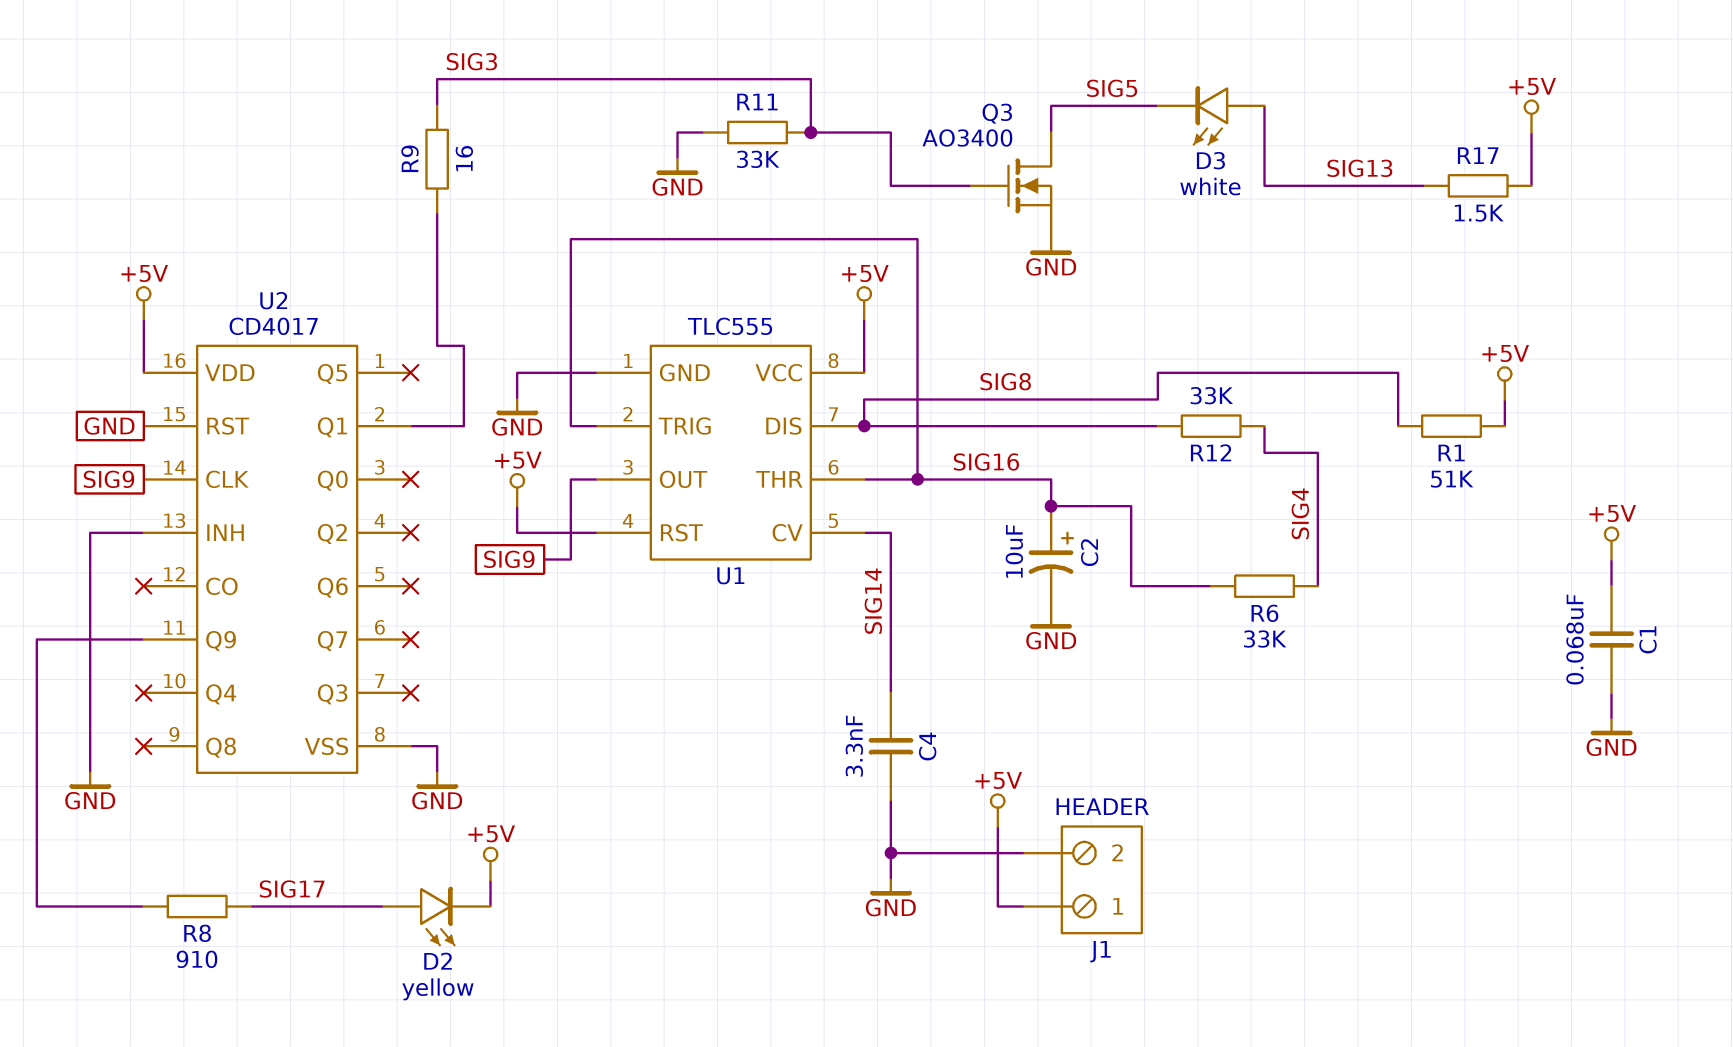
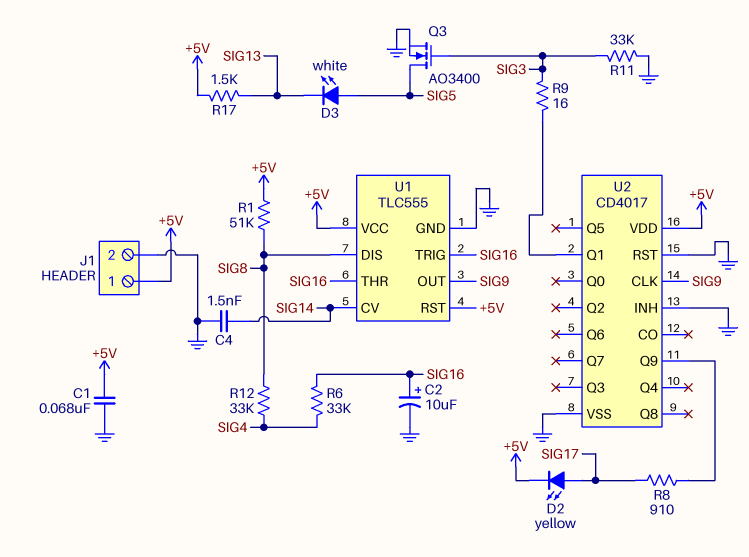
C4: 3.3nF (GND, SIG14) -> 1.5nF (GND, SIG14)
D3: LED white (A SIG13, K SIG5) -> LED white (A SIG5, K SIG13)

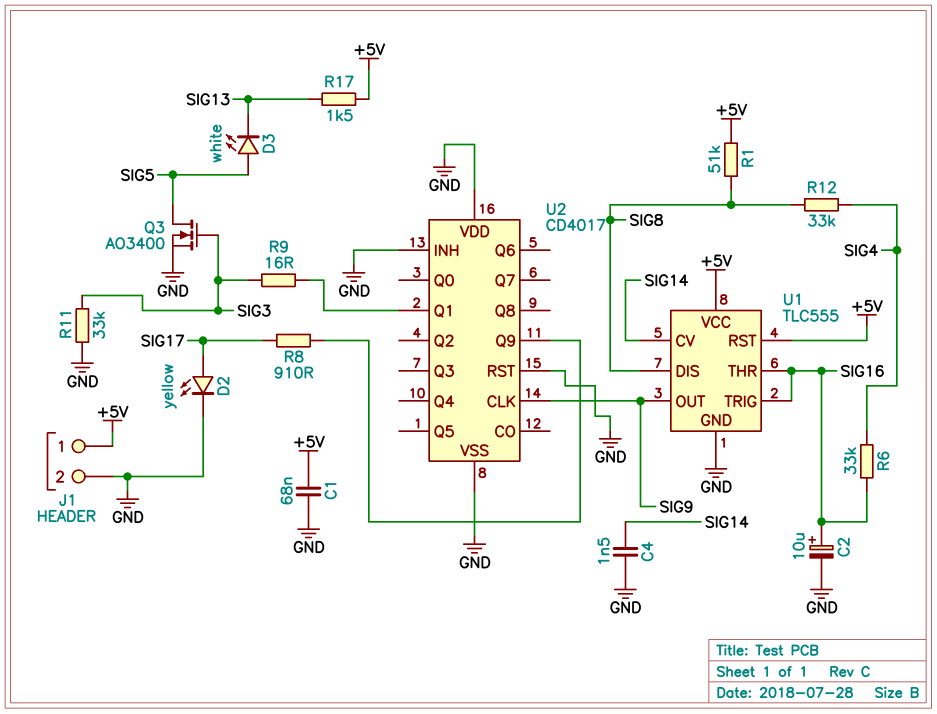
D2: LED yellow (A SIG17, K +5V) -> LED yellow (A SIG17, K GND)
U2 pin VDD: +5V -> GND

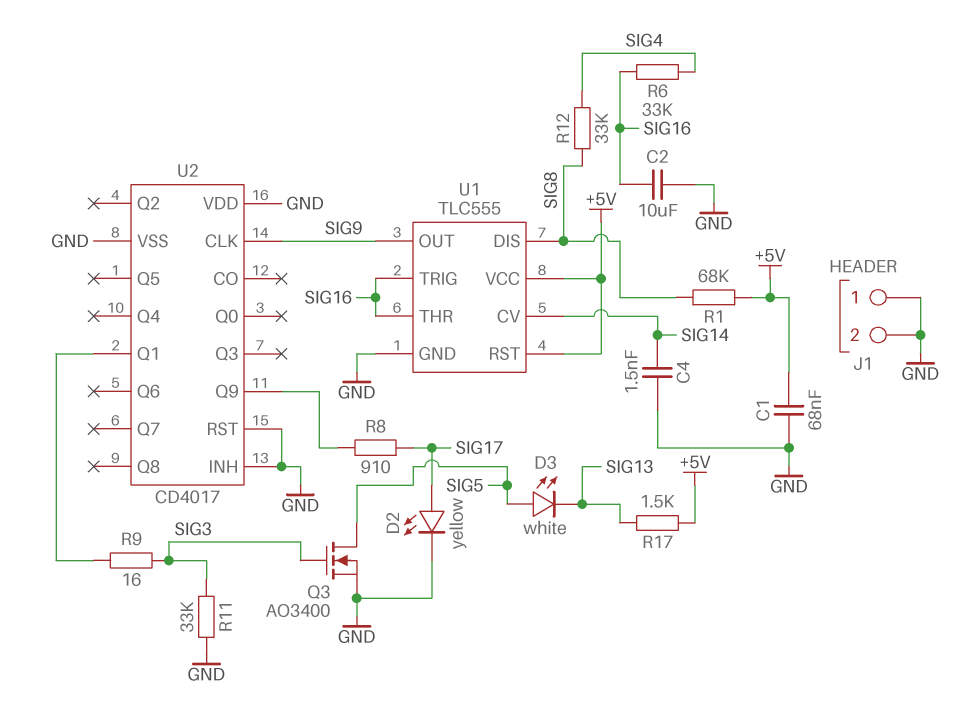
C2: 10uF (plus SIG16, minus GND) -> 10uF (GND, SIG16)
J1 pin 1: +5V -> GND
R1: 51k (+5V, SIG8) -> 68k (+5V, SIG8)

